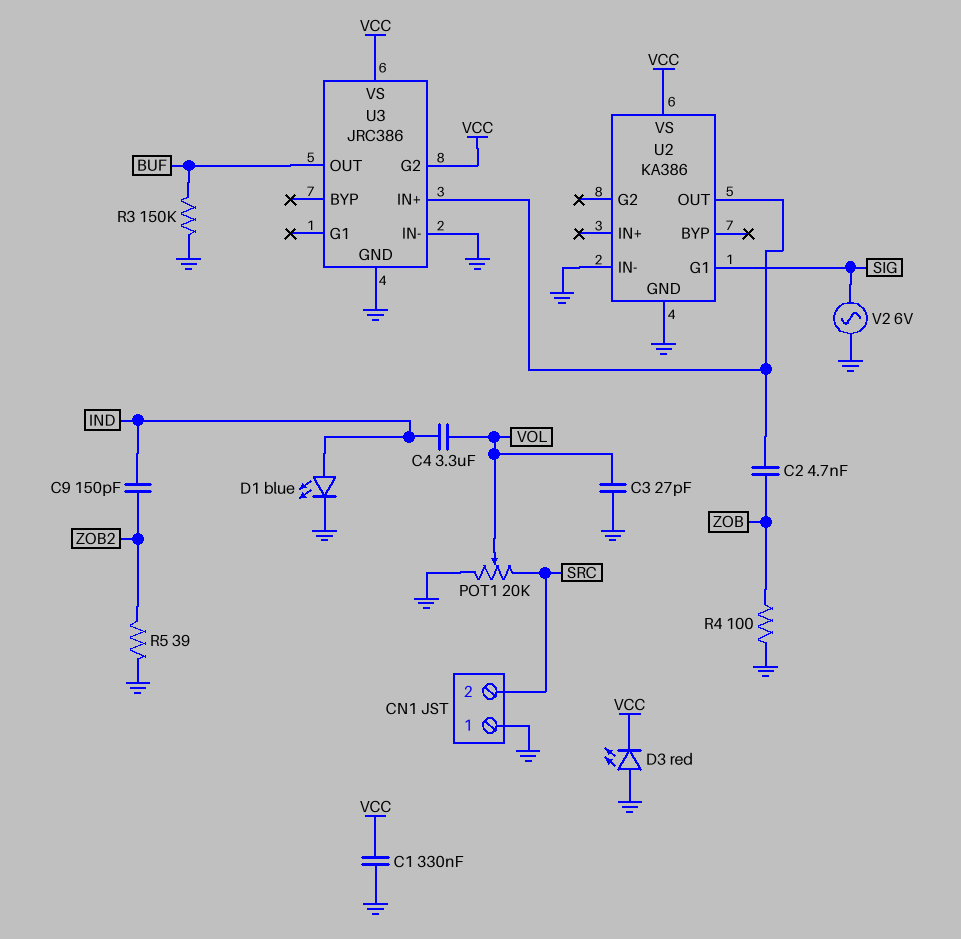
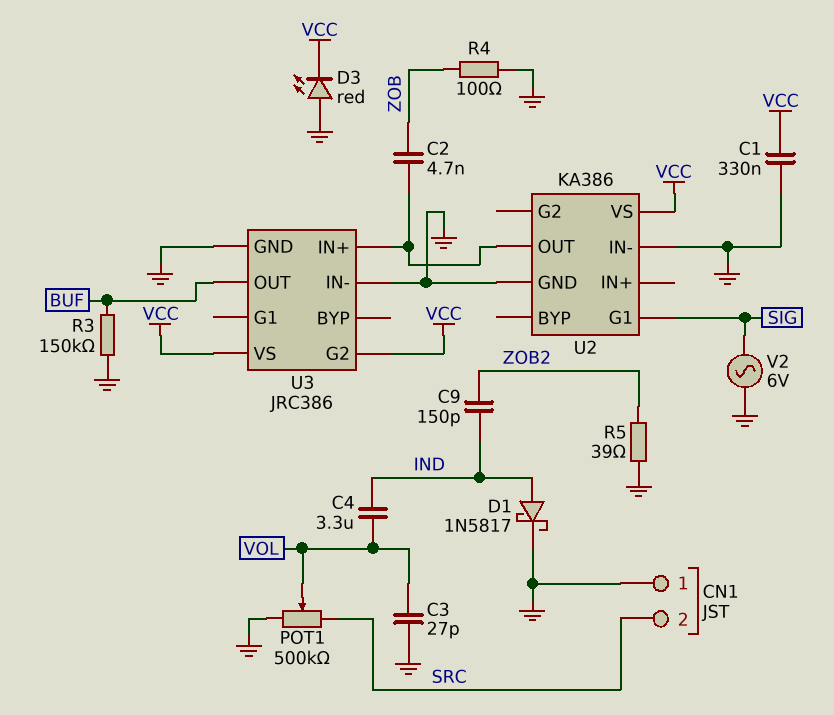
D1: LED blue (A IND, K GND) -> schottky 1N5817 (A IND, K GND)
POT1: 20k (GND, SRC, wiper VOL) -> 500k (GND, SRC, wiper VOL)

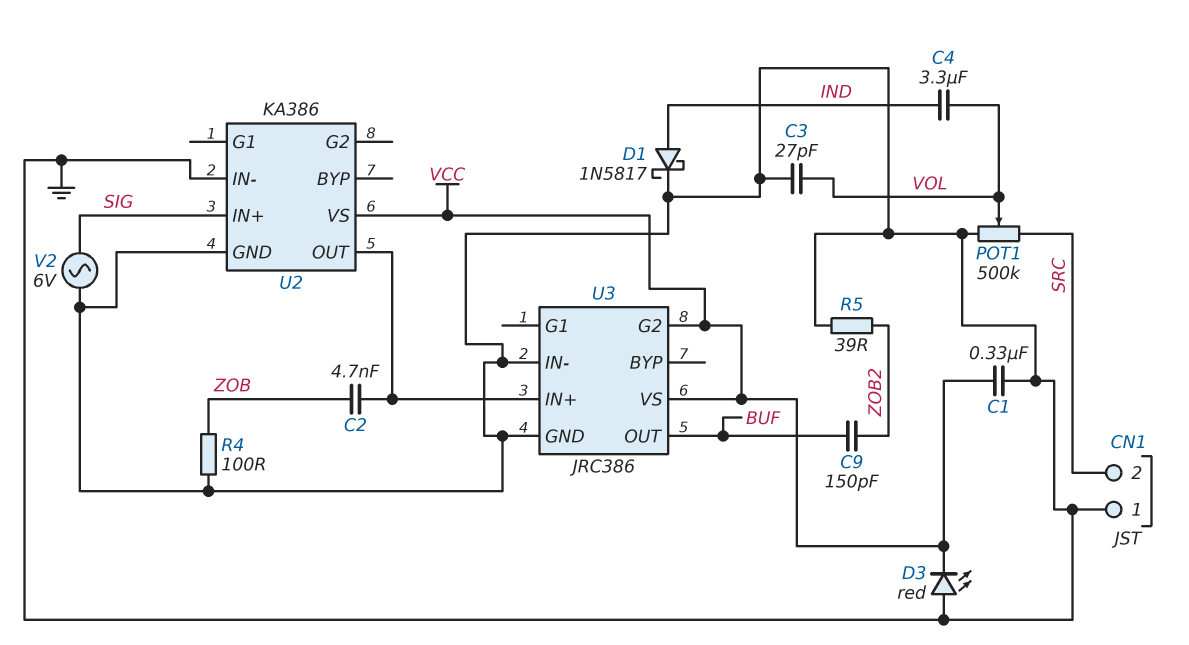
C9: 150pF (IND, ZOB2) -> 150pF (BUF, ZOB2)
R3: 150k (BUF, GND) -> none
U2 pin G1: SIG -> none
U2 pin IN+: none -> SIG

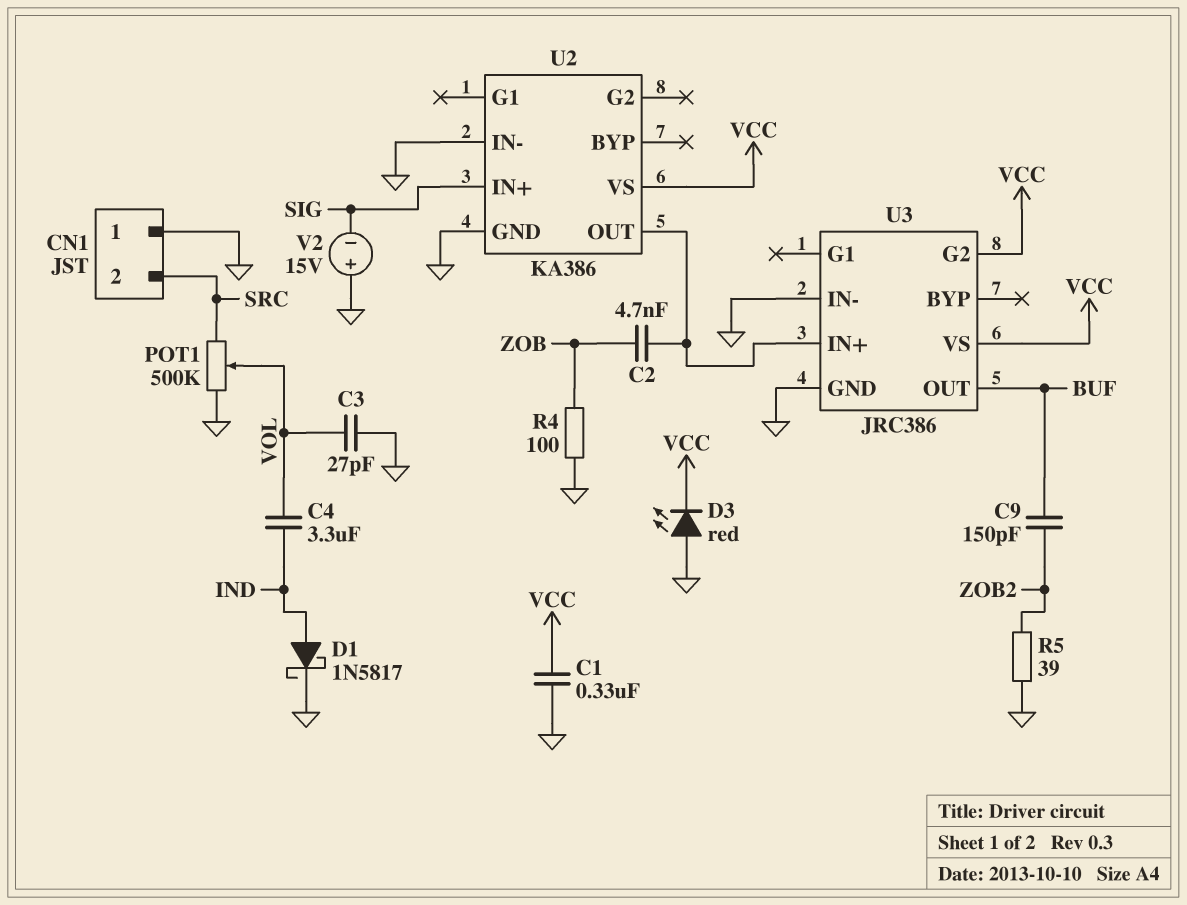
V2: AC 6V (GND, SIG) -> 15V (plus GND, minus SIG)

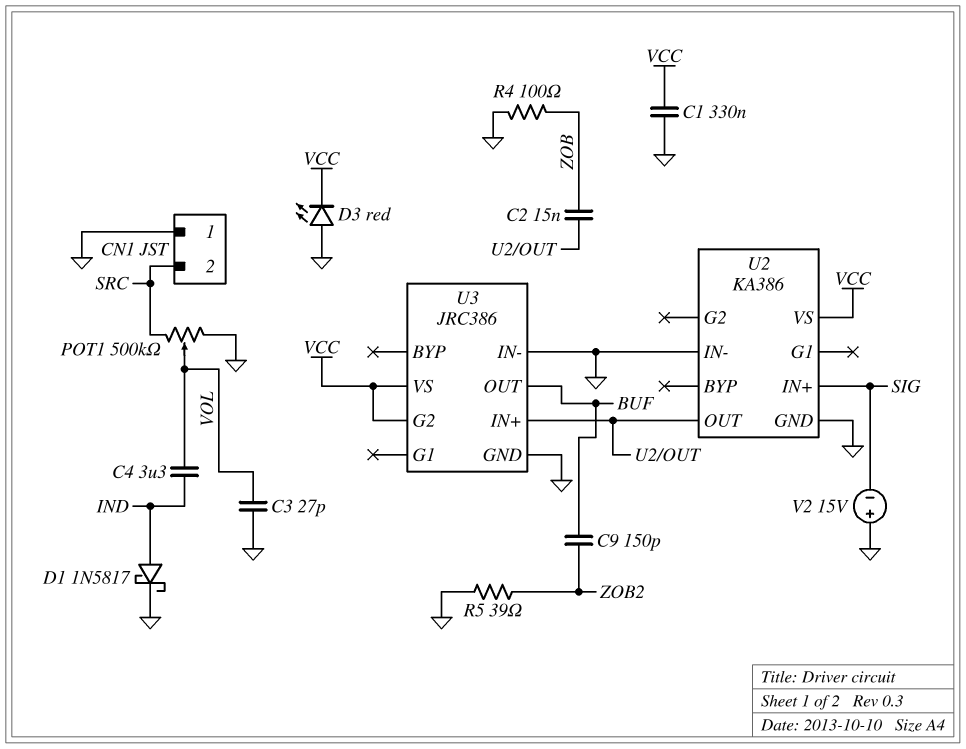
C2: 4.7nF (U2/OUT, ZOB) -> 15nF (U2/OUT, ZOB)

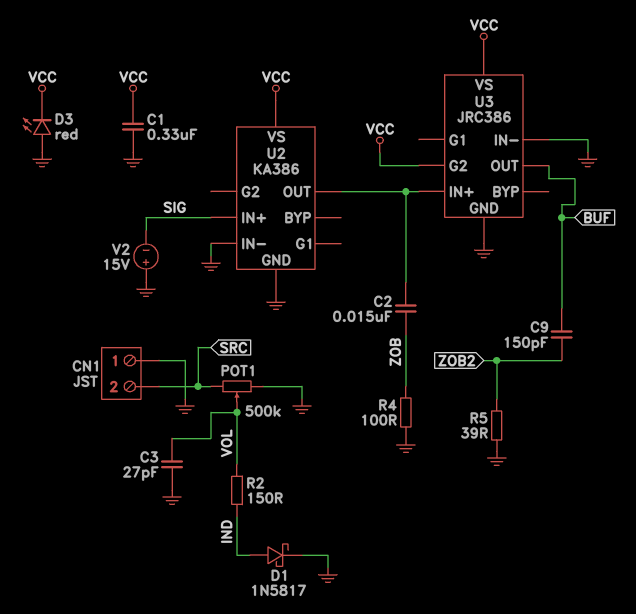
C4: 3.3uF (IND, VOL) -> none
R2: none -> 150 (IND, VOL)

